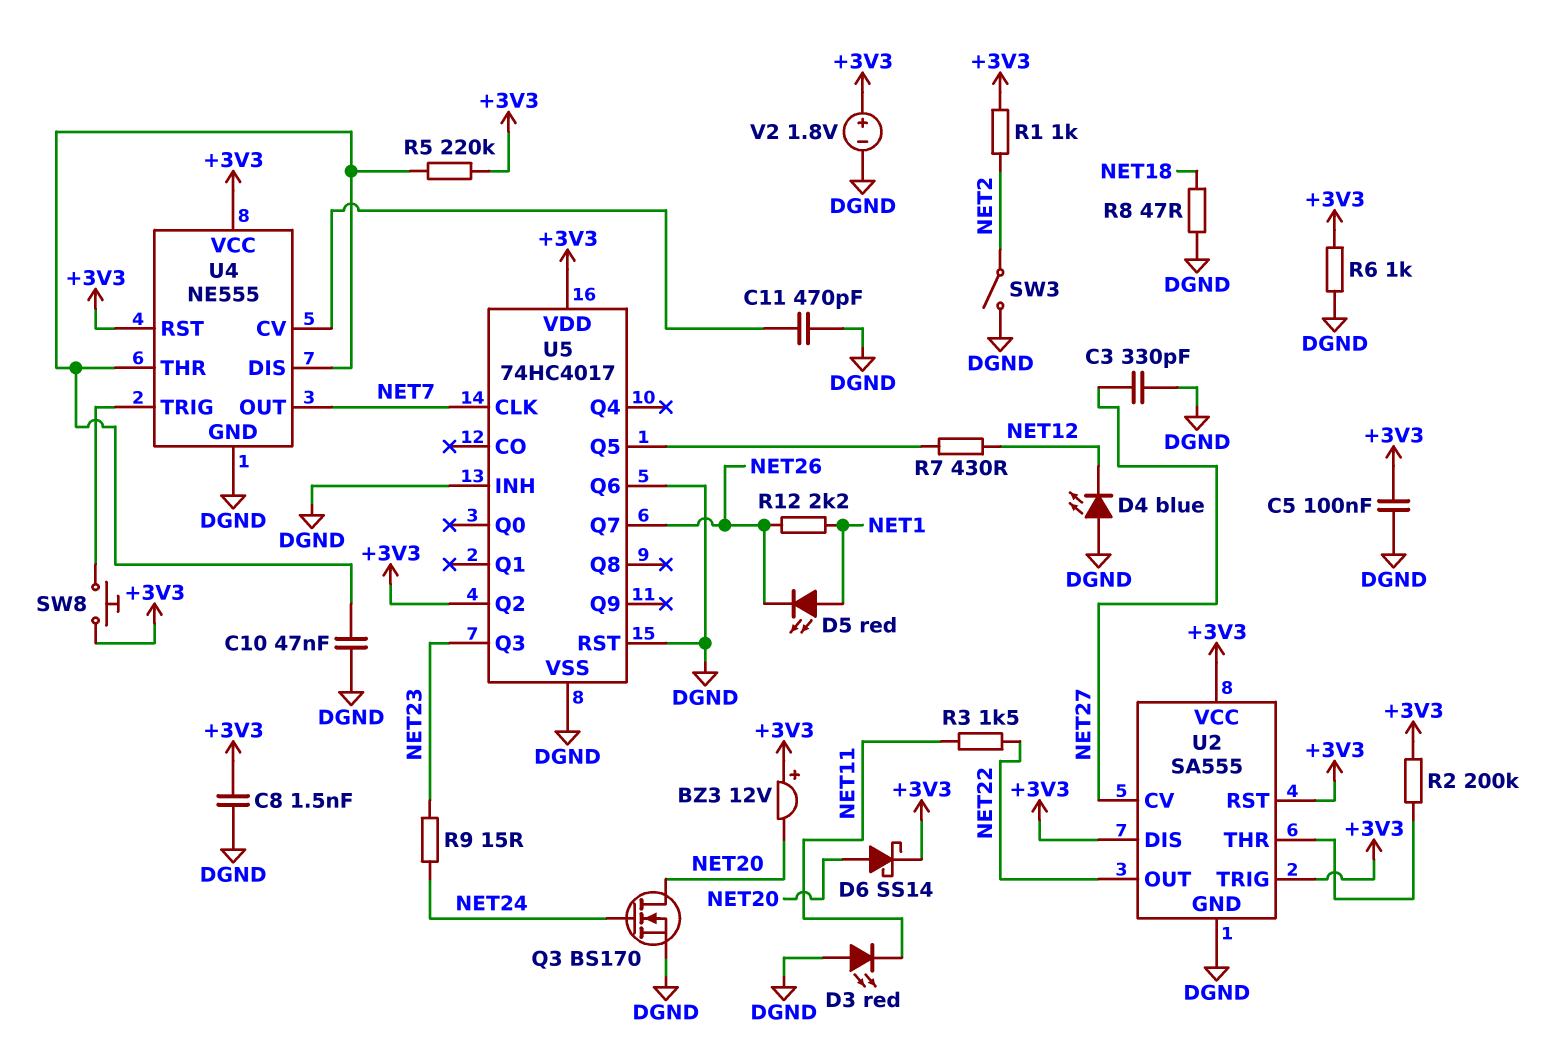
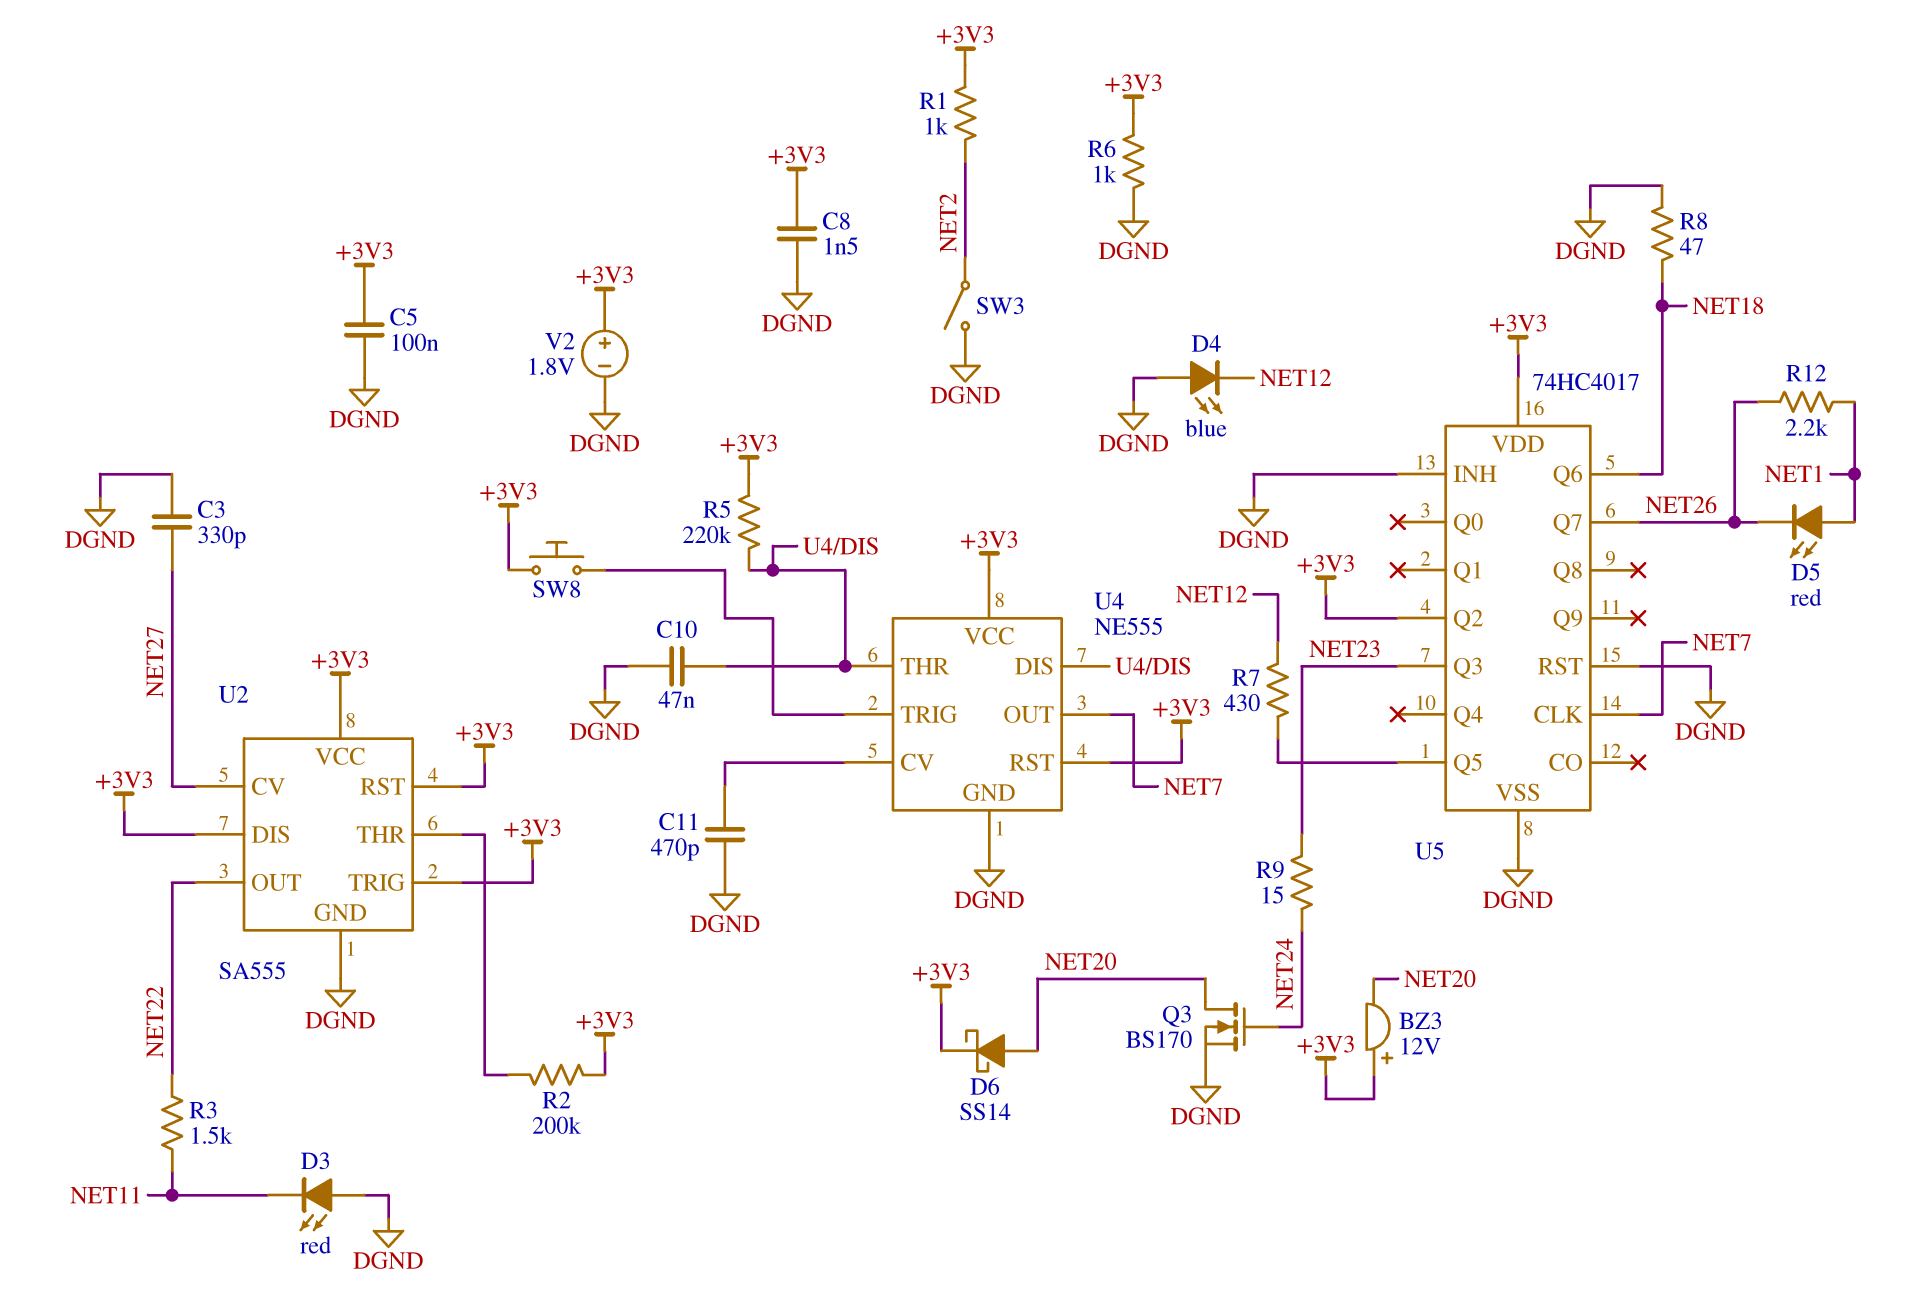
U5 pin Q6: DGND -> NET18

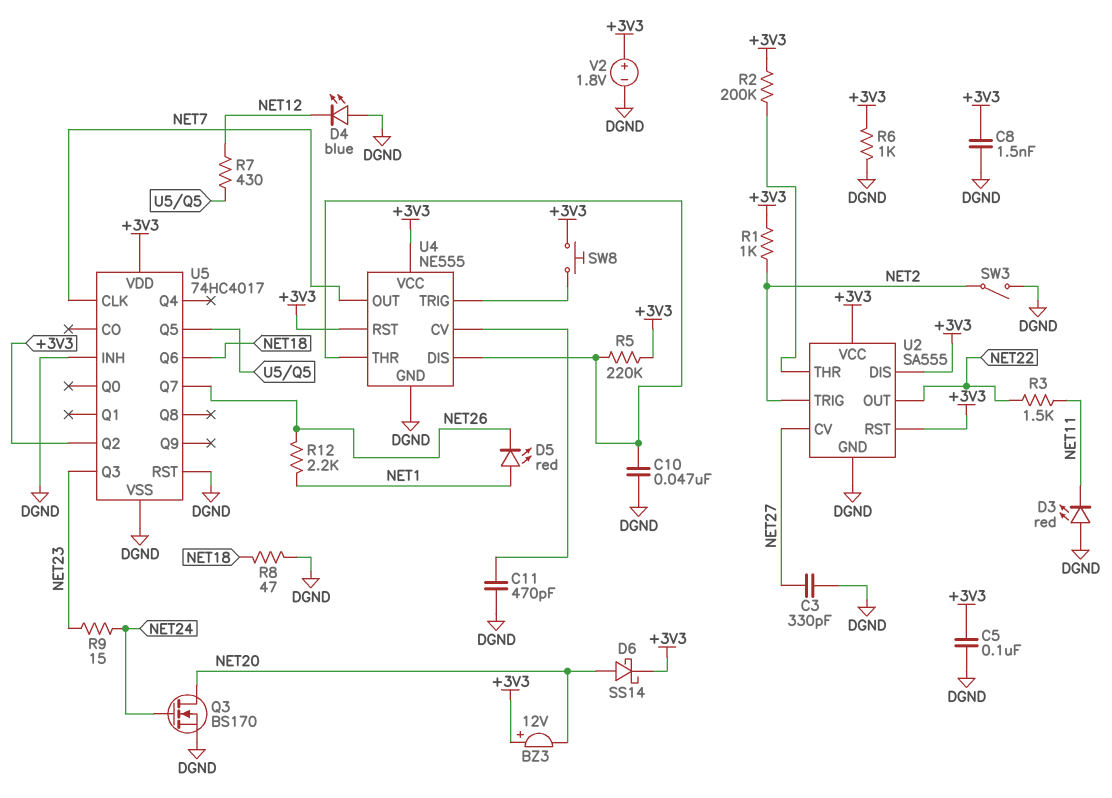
U2 pin TRIG: +3V3 -> NET2

